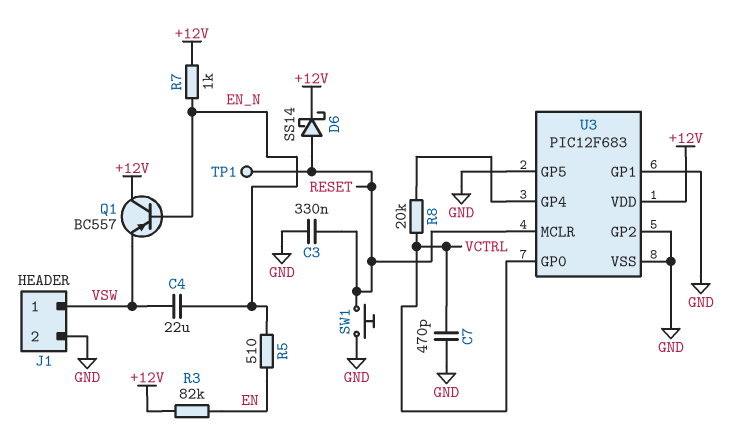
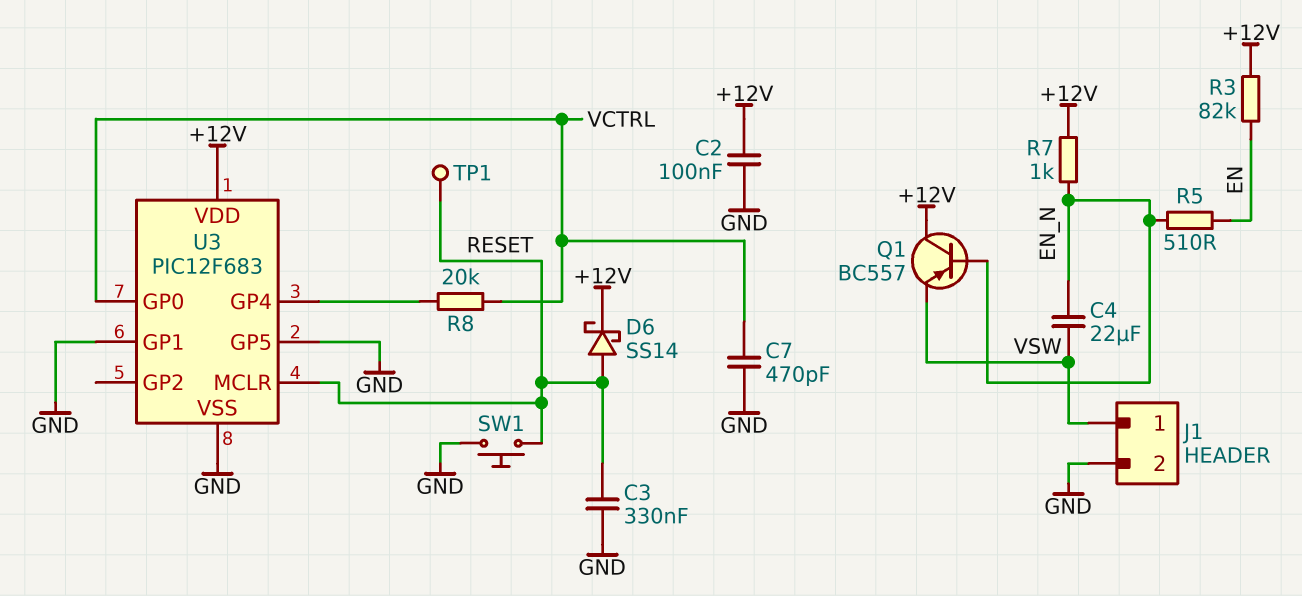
C2: none -> 100nF (+12V, GND)
U3 pin GP2: GND -> none

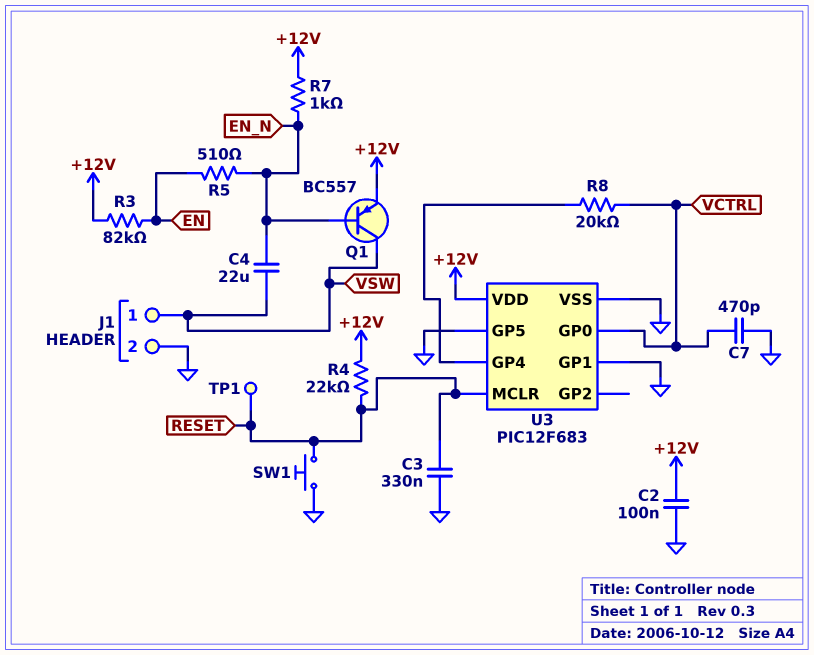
D6: schottky SS14 (A RESET, K +12V) -> none
Q1: PNP BC557 (B EN_N, C +12V, E VSW) -> PNP BC557 (B EN_N, C VSW, E +12V)
R4: none -> 22k (+12V, RESET)

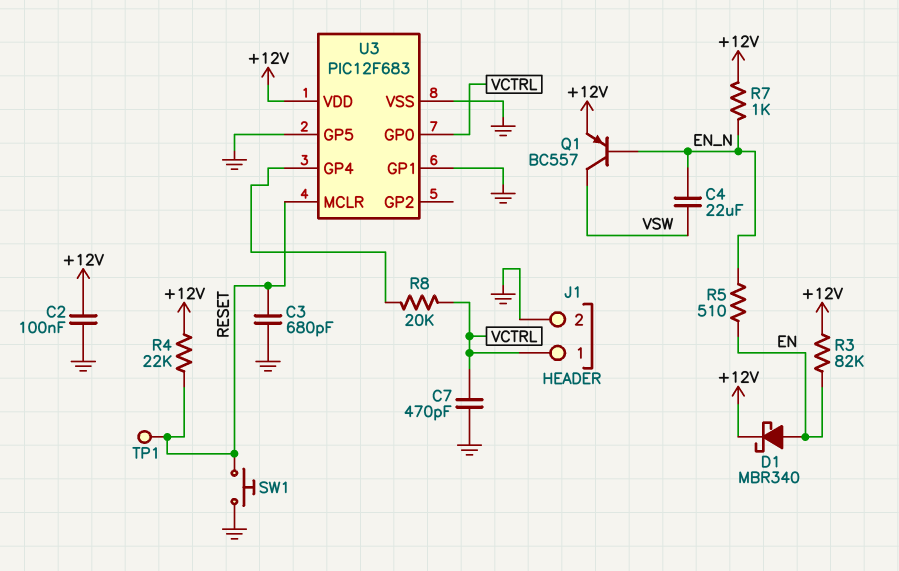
C3: 330nF (GND, RESET) -> 680pF (GND, RESET)
D1: none -> schottky MBR340 (A EN, K +12V)
J1 pin 1: VSW -> VCTRL

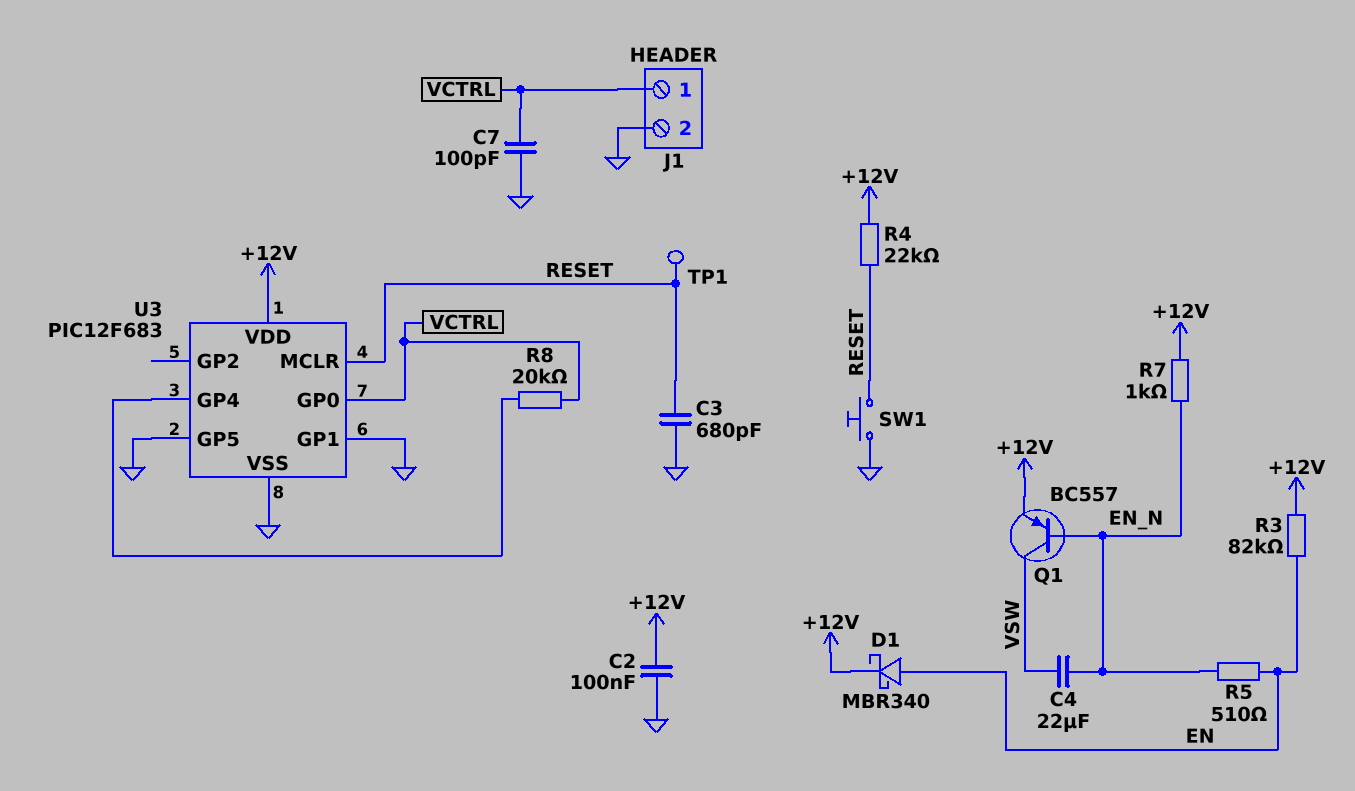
C7: 470pF (GND, VCTRL) -> 100pF (GND, VCTRL)

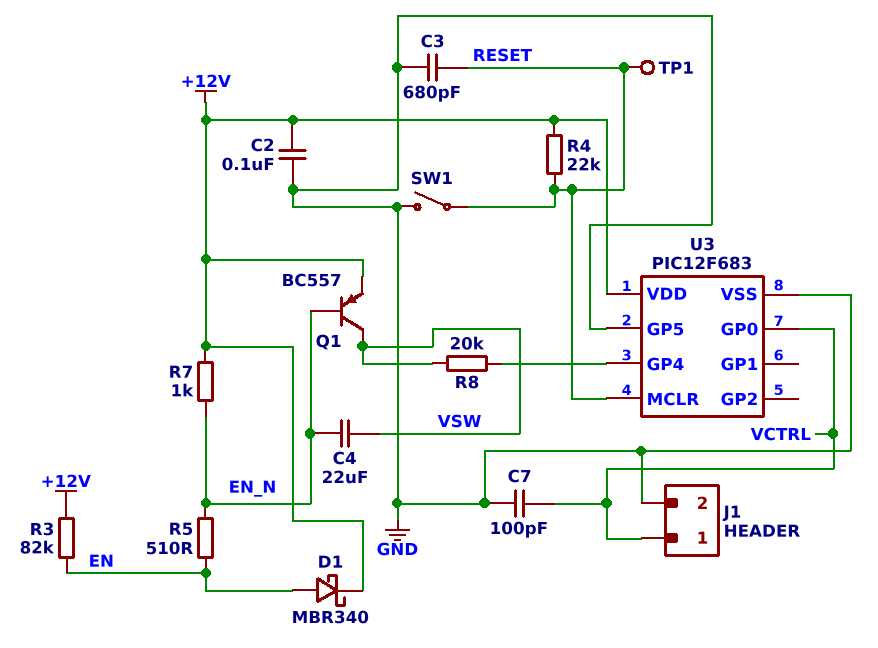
R8: 20k (U3/GP4, VCTRL) -> 20k (U3/GP4, VSW)
SW1: button (GND, RESET) -> switch (GND, RESET)
U3 pin GP1: GND -> none

